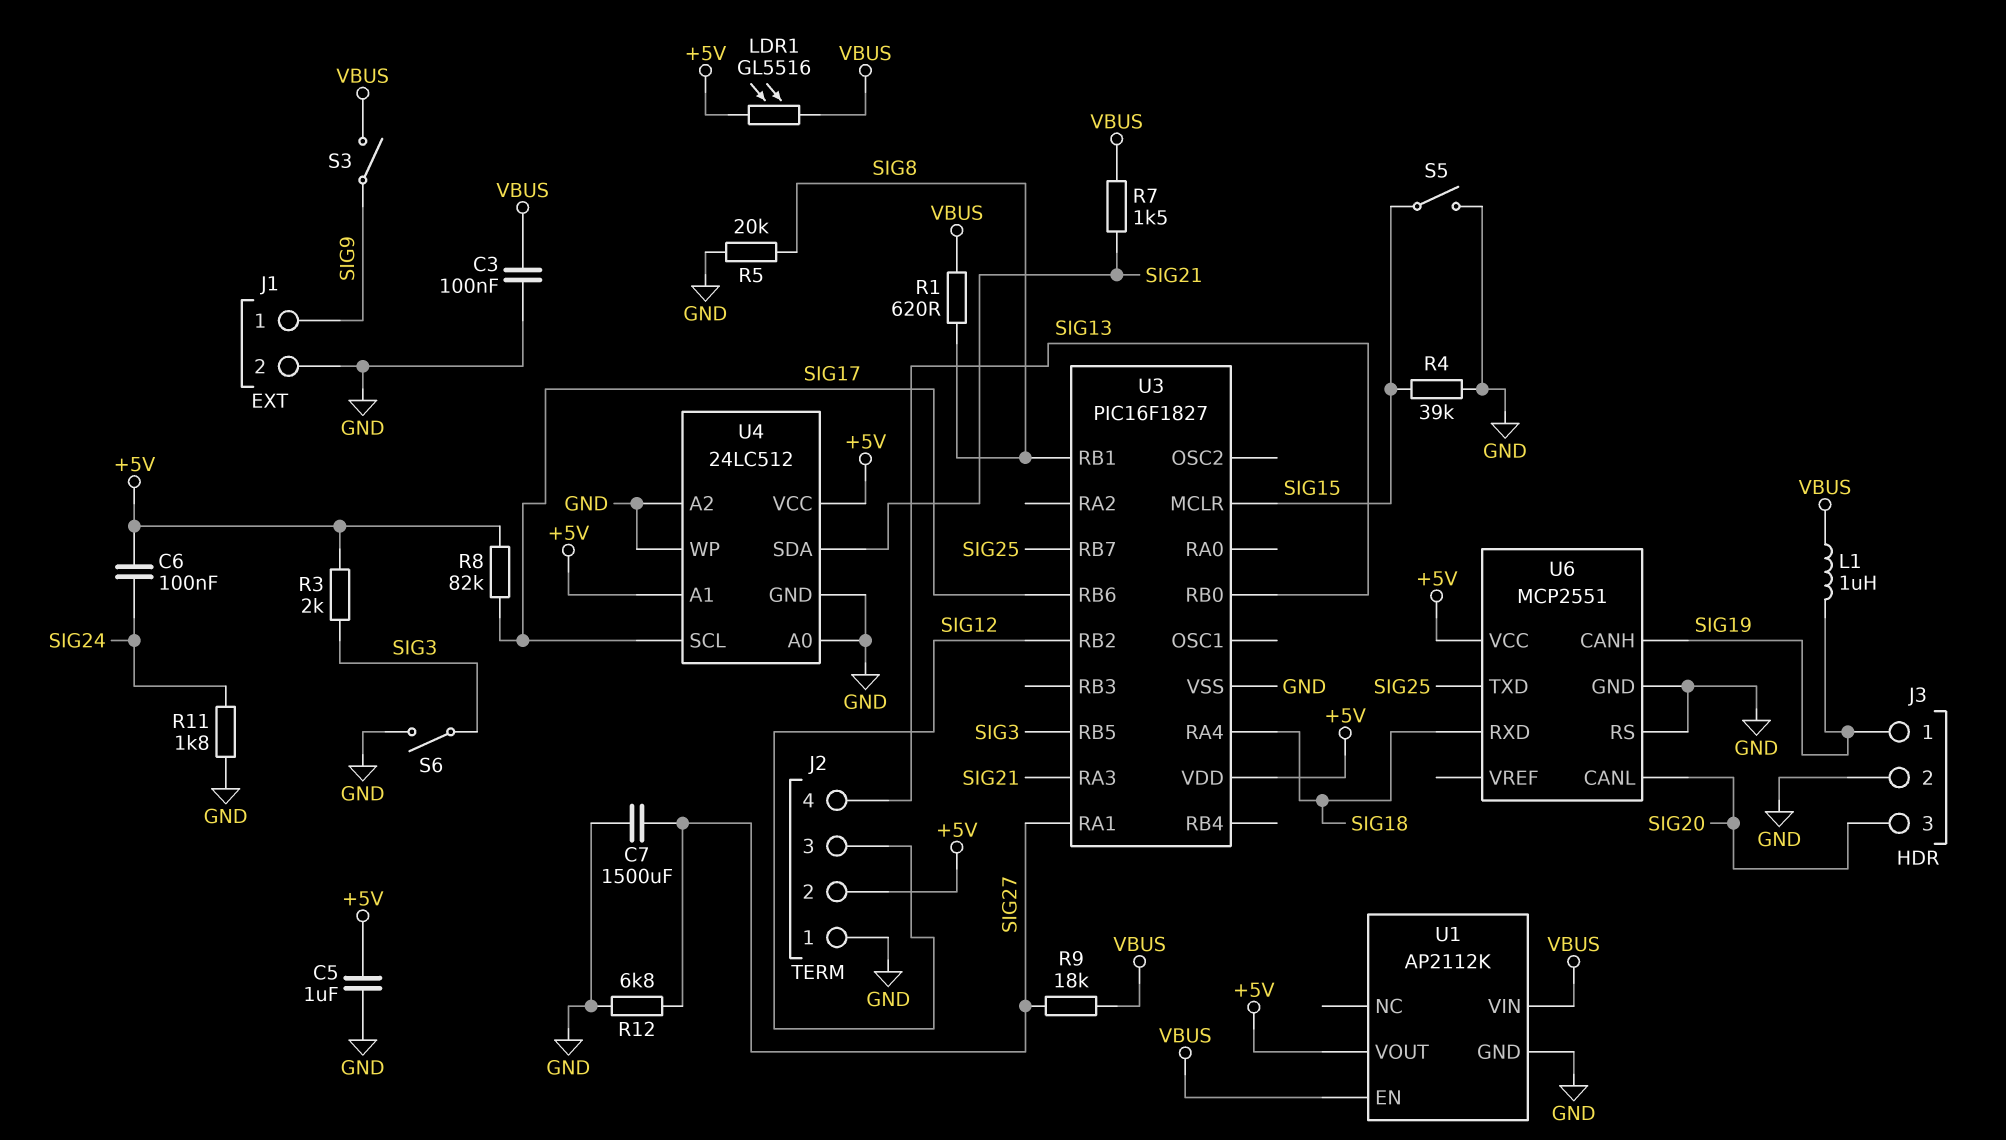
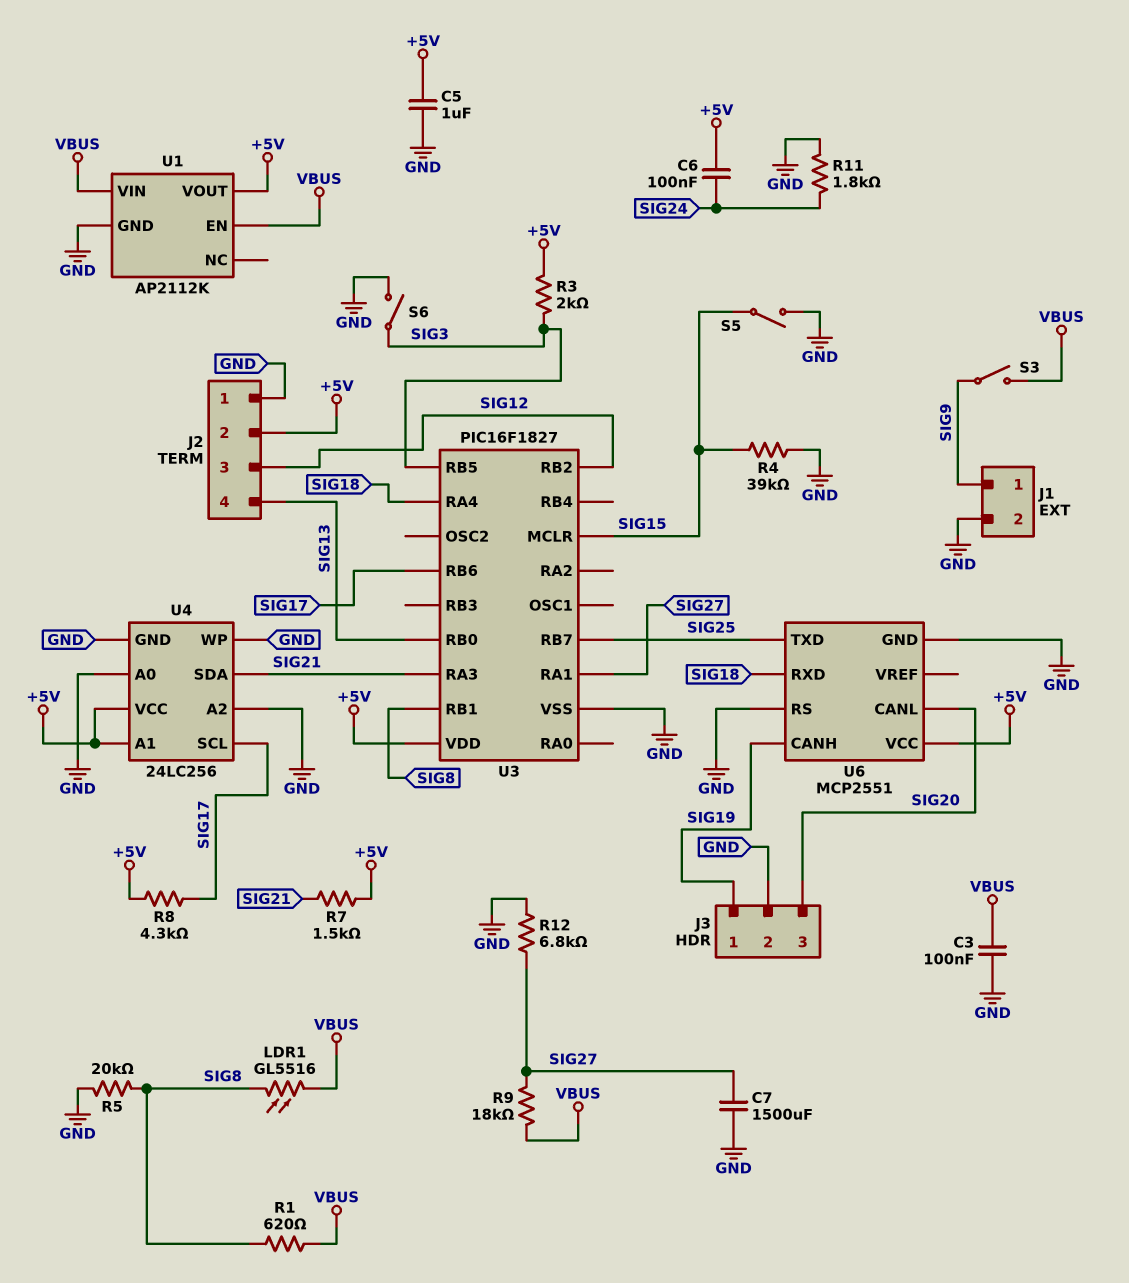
L1: 1uH (SIG19, VBUS) -> none
LDR1: GL5516 (+5V, VBUS) -> GL5516 (SIG8, VBUS)
R7: 1.5k (SIG21, VBUS) -> 1.5k (+5V, SIG21)
R8: 82k (+5V, SIG17) -> 4.3k (+5V, SIG17)
U4: 24LC512 -> 24LC256

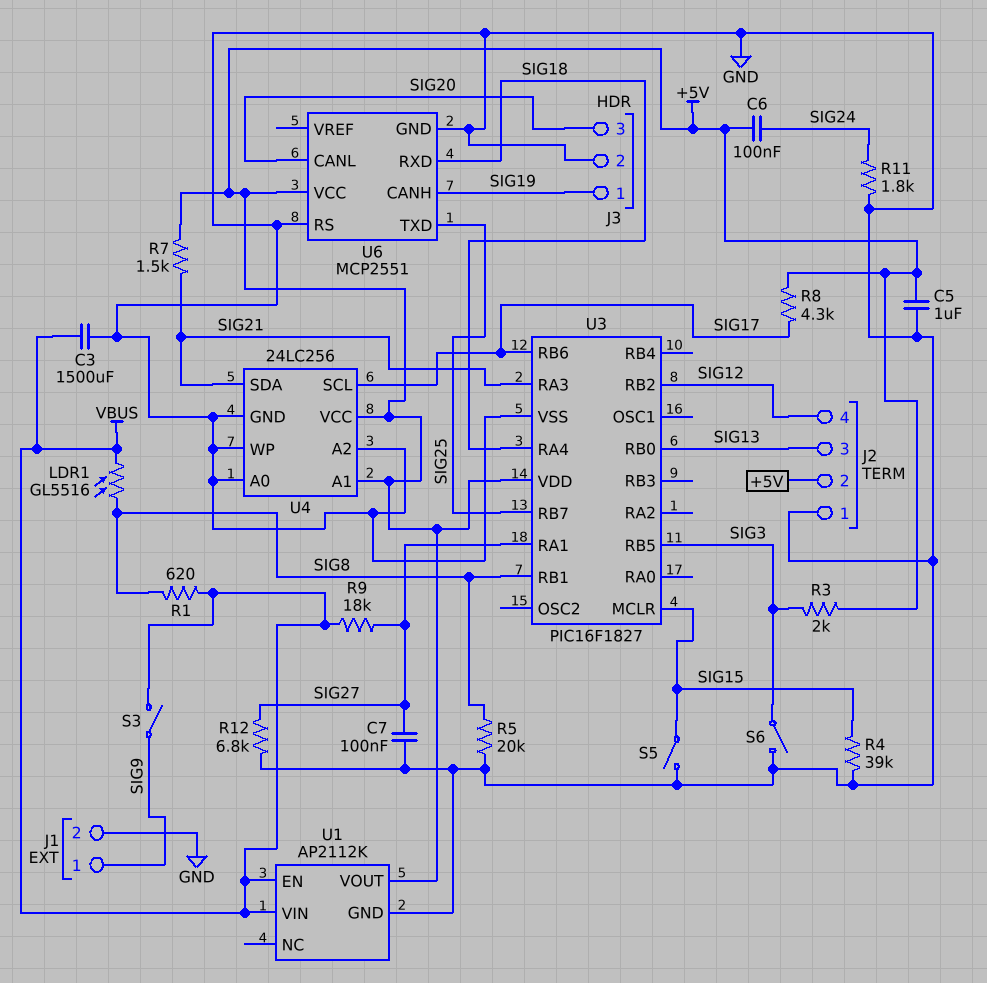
C3: 100nF (GND, VBUS) -> 1500uF (GND, VBUS)
C7: 1500uF (GND, SIG27) -> 100nF (GND, SIG27)
J2 pin 3: SIG12 -> SIG13
J2 pin 4: SIG13 -> SIG12

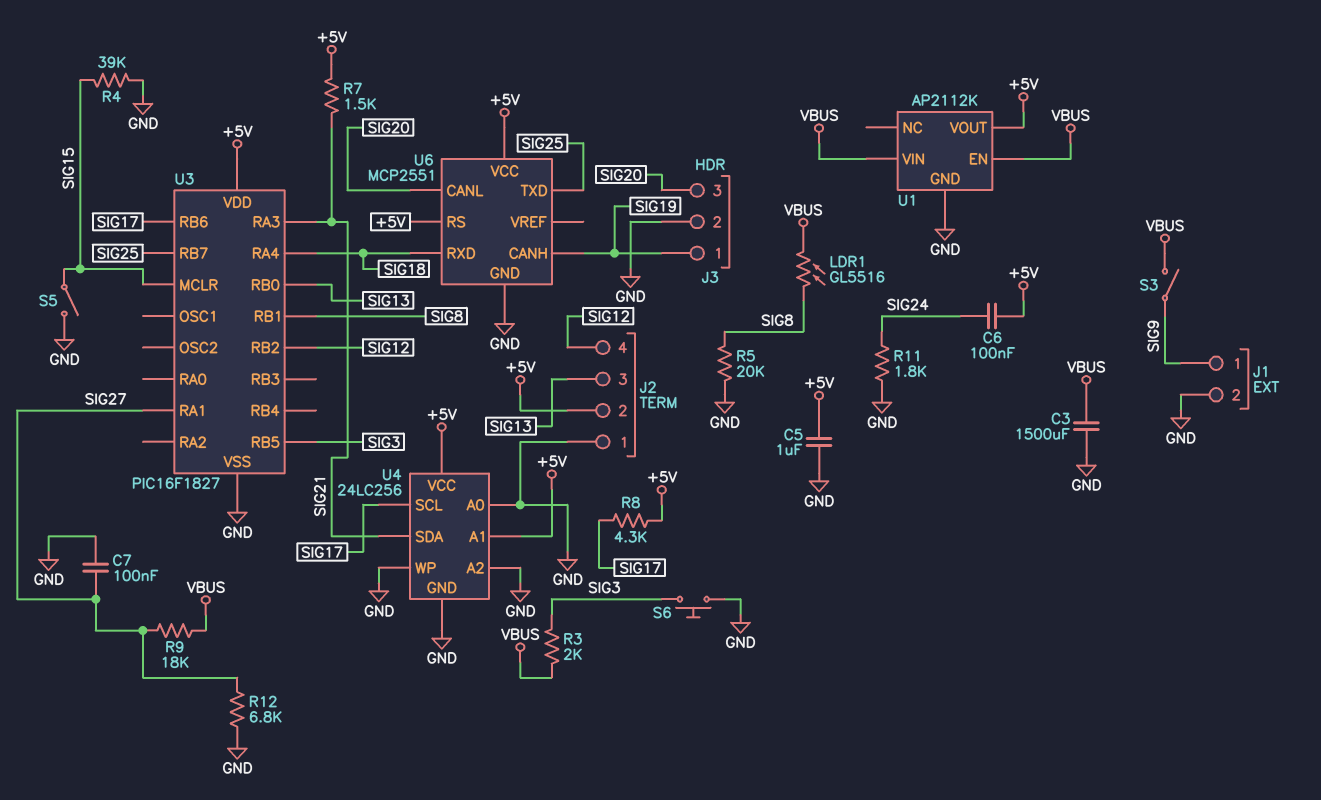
R1: 620 (SIG8, VBUS) -> none
R3: 2k (+5V, SIG3) -> 2k (SIG3, VBUS)
S6: switch (GND, SIG3) -> button (GND, SIG3)
U6 pin RS: GND -> +5V

